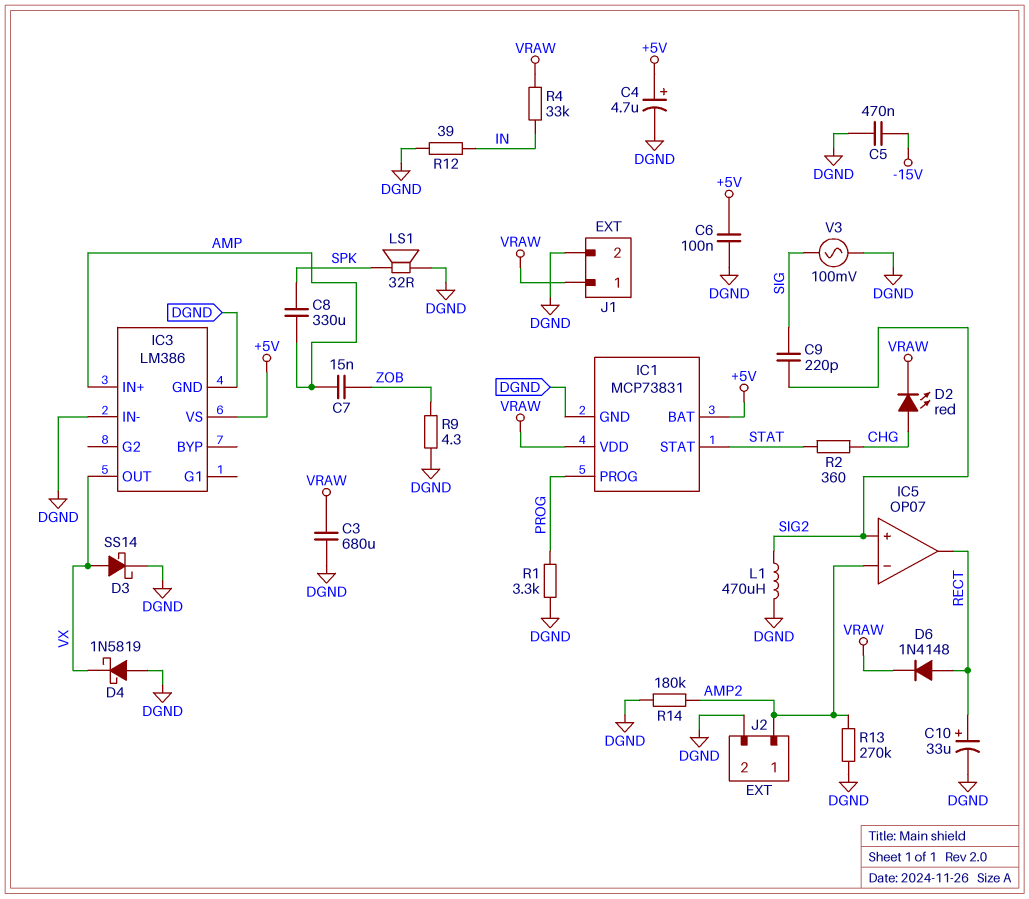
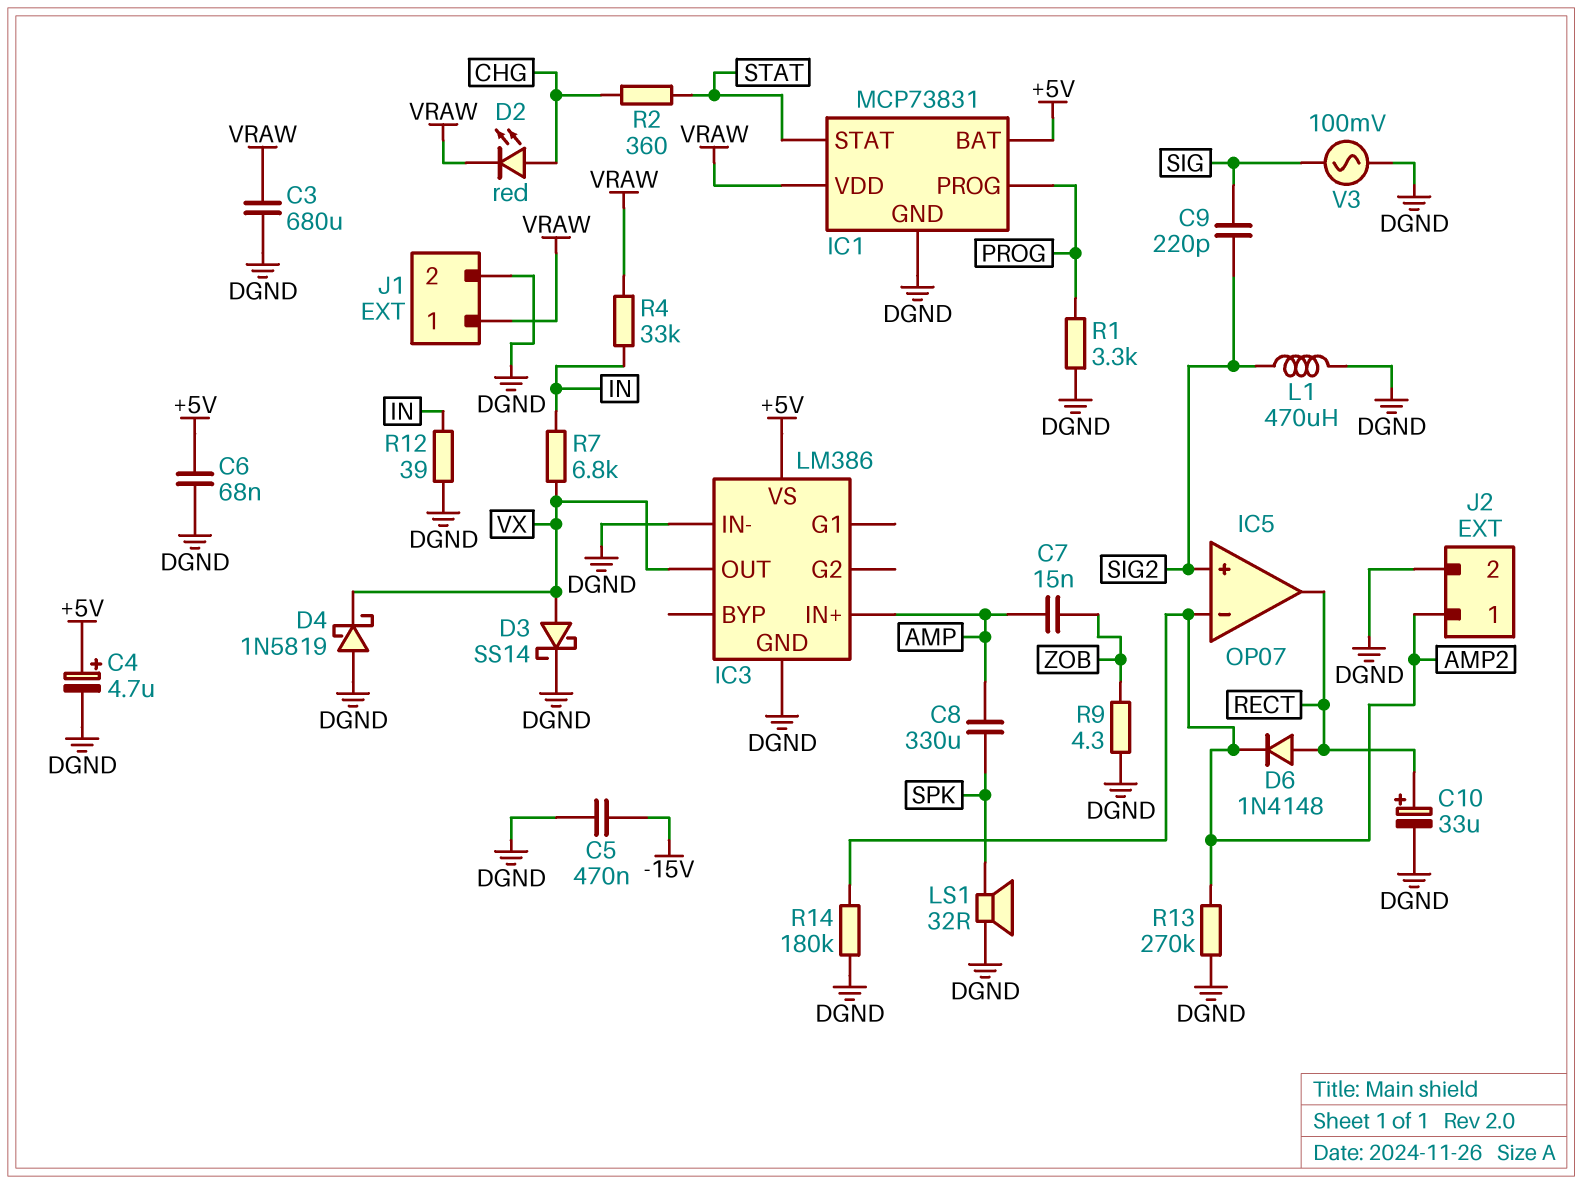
C6: 100nF (+5V, DGND) -> 68nF (+5V, DGND)
D6: diode 1N4148 (A RECT, K VRAW) -> diode 1N4148 (A RECT, K AMP2)
R7: none -> 6.8k (IN, VX)

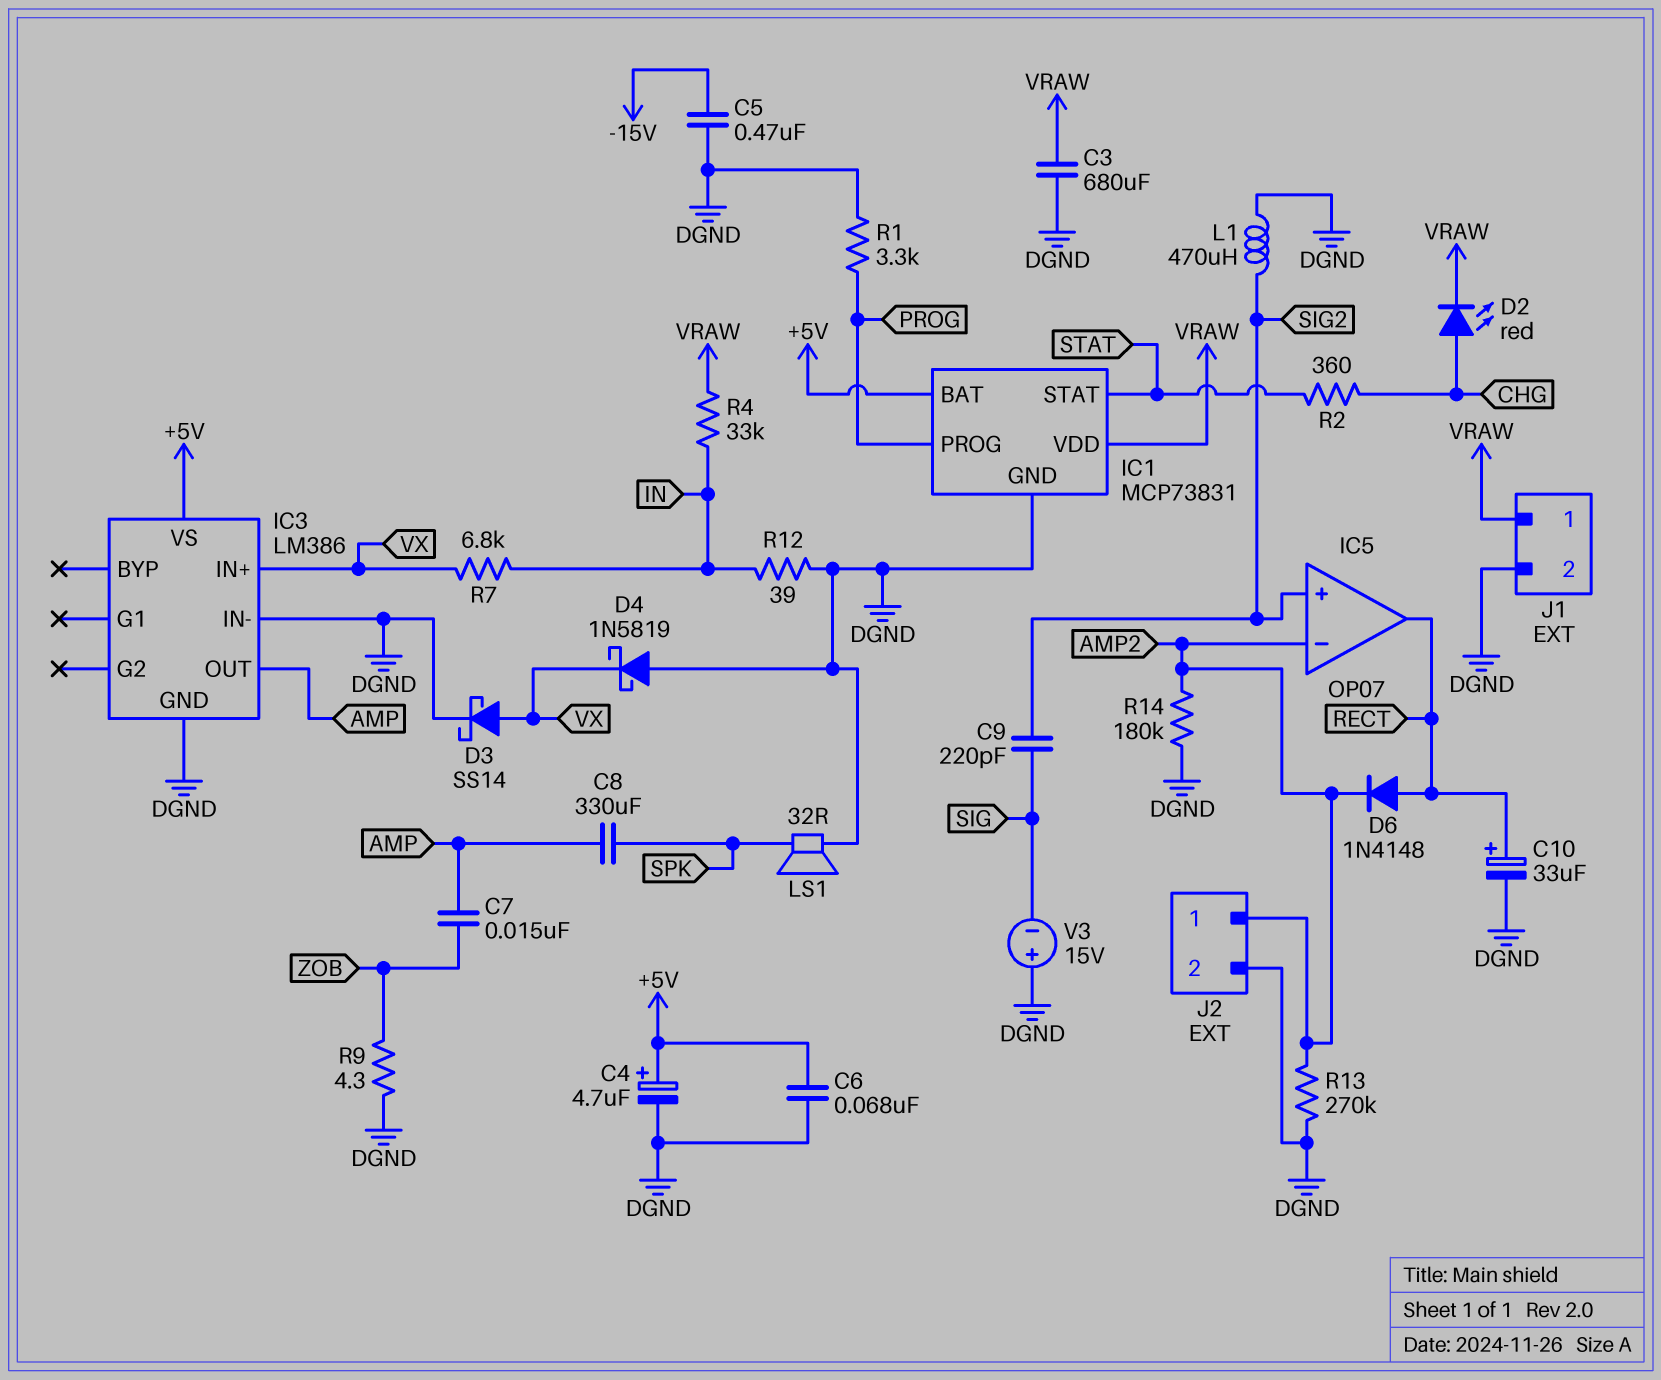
IC3 pin IN+: AMP -> VX
IC3 pin OUT: VX -> AMP
V3: AC 100mV (DGND, SIG) -> 15V (plus DGND, minus SIG)

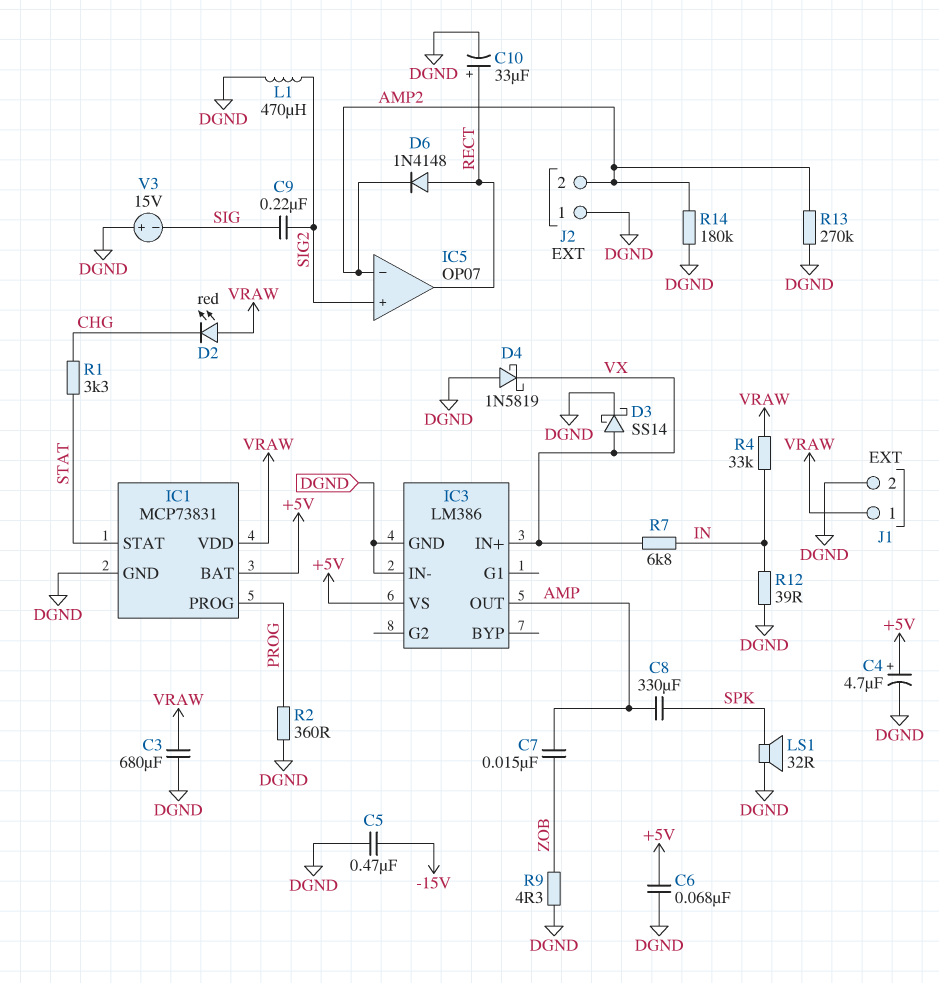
C9: 220pF (SIG, SIG2) -> 220nF (SIG, SIG2)
D2: LED red (A CHG, K VRAW) -> LED red (A VRAW, K CHG)
J2 pin 1: AMP2 -> DGND
J2 pin 2: DGND -> AMP2
R1: 3.3k (DGND, PROG) -> 3.3k (CHG, STAT)
R2: 360 (CHG, STAT) -> 360 (DGND, PROG)

